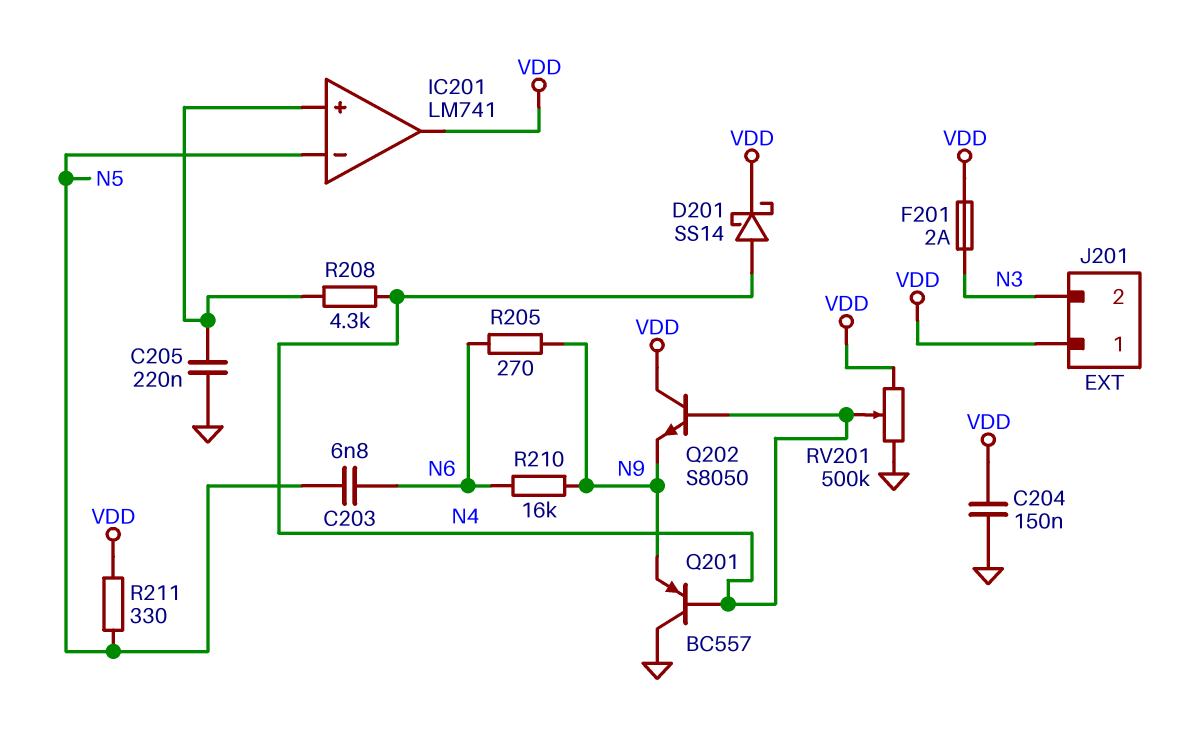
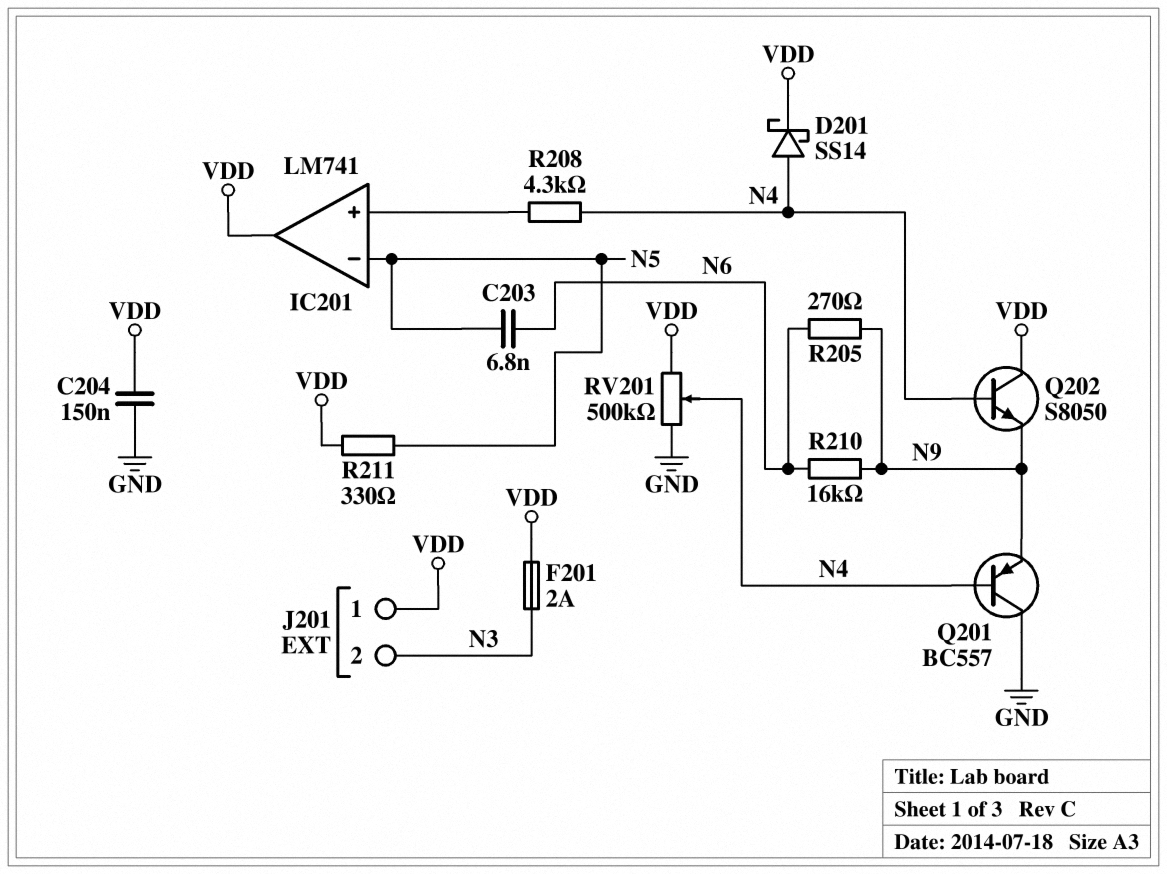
C205: 220nF (GND, IC201/in+) -> none

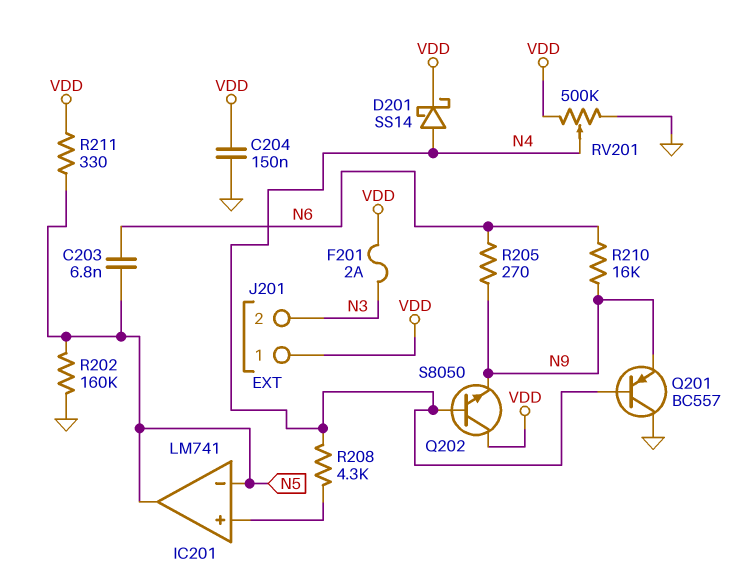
IC201 pin out: VDD -> N5
R202: none -> 160k (GND, N5)

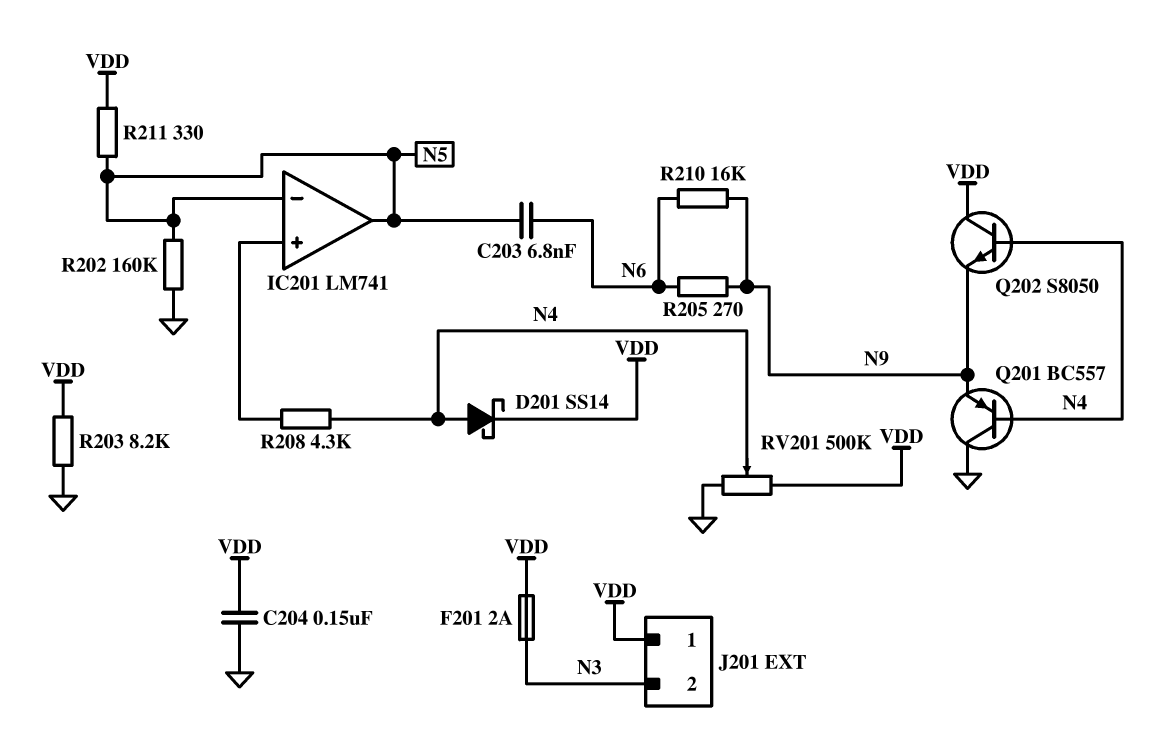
R203: none -> 8.2k (GND, VDD)

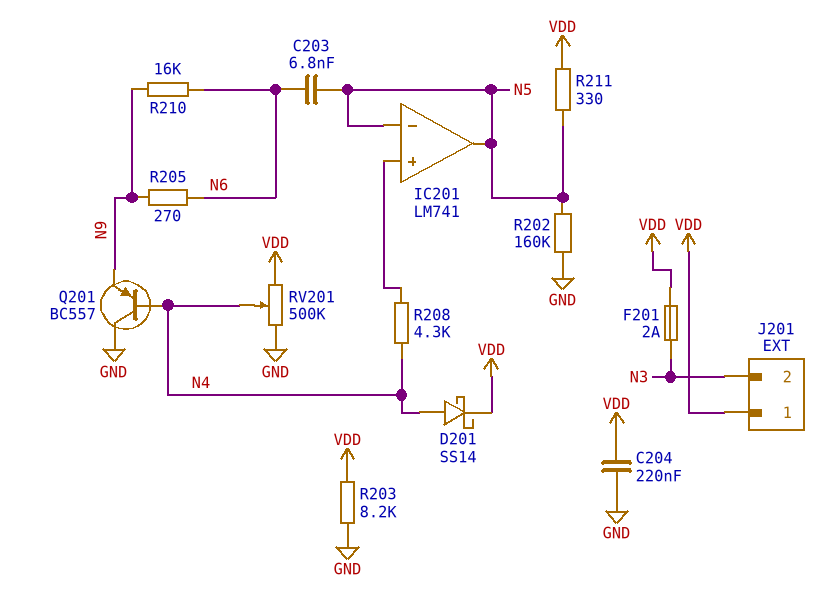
C204: 150nF (GND, VDD) -> 220nF (GND, VDD)
Q202: NPN S8050 (B N4, C VDD, E N9) -> none

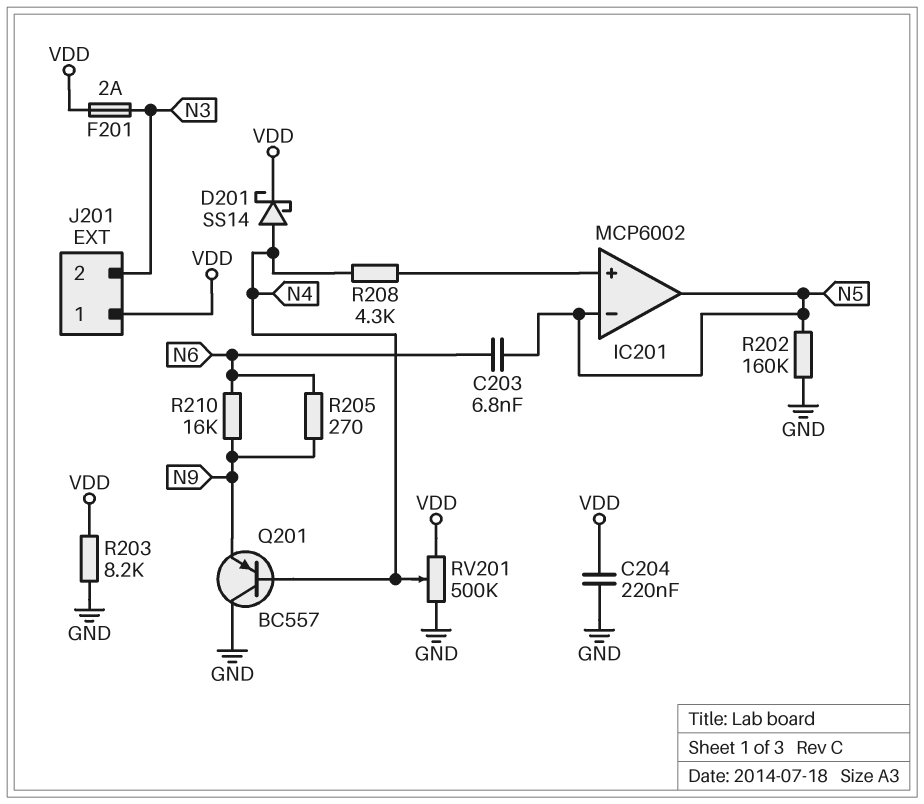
IC201: LM741 -> MCP6002
R211: 330 (N5, VDD) -> none

